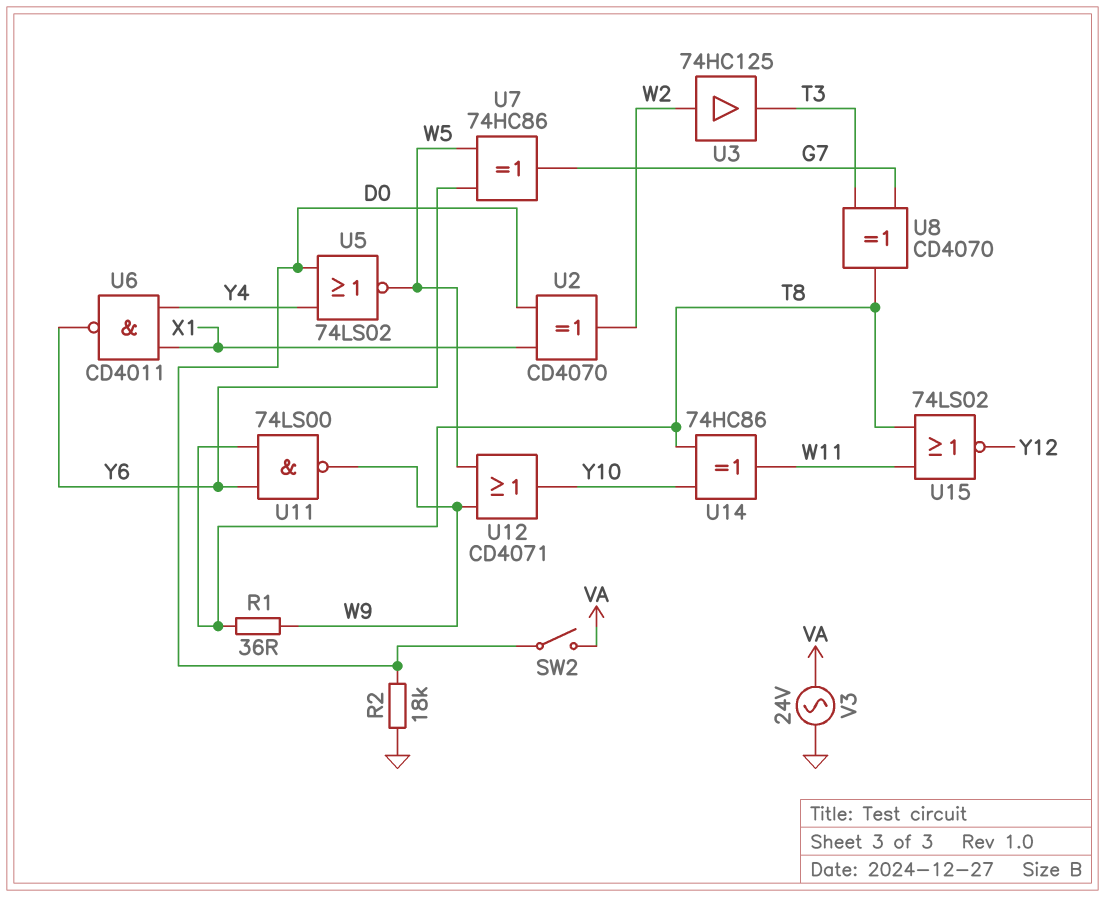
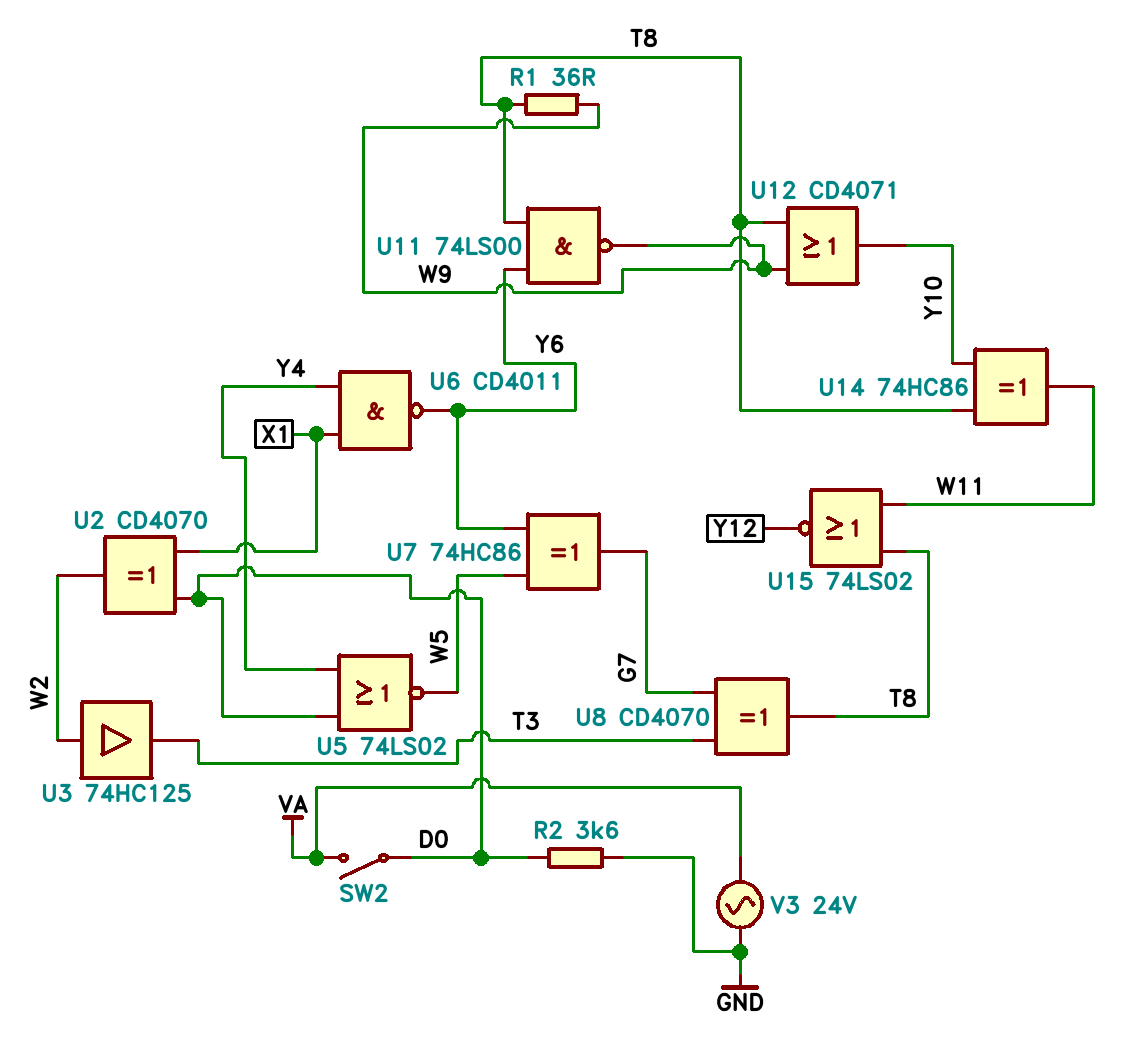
R2: 18k (D0, GND) -> 3.6k (D0, GND)
U12: OR CD4071 (in W5, in W9, out Y10) -> OR CD4071 (in T8, in W9, out Y10)

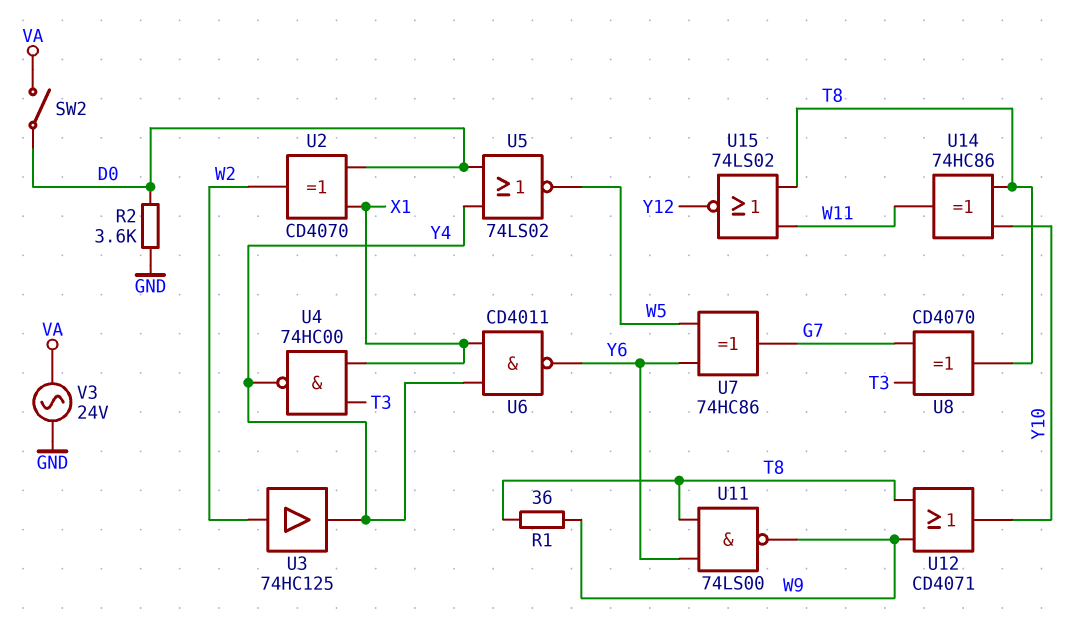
U3: buffer 74HC125 (in W2, out T3) -> buffer 74HC125 (in W2, out Y4)
U4: none -> NAND 74HC00 (in T3, in X1, out Y4)

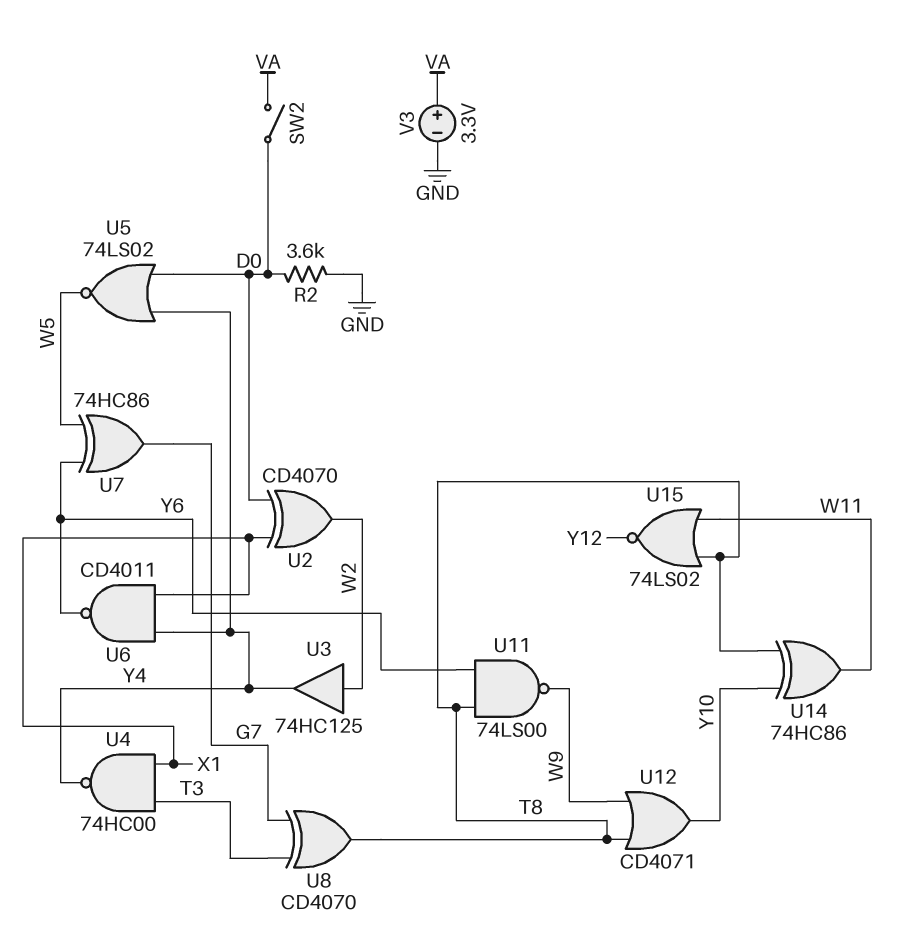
R1: 36 (T8, W9) -> none
V3: AC 24V (GND, VA) -> 3.3V (plus VA, minus GND)

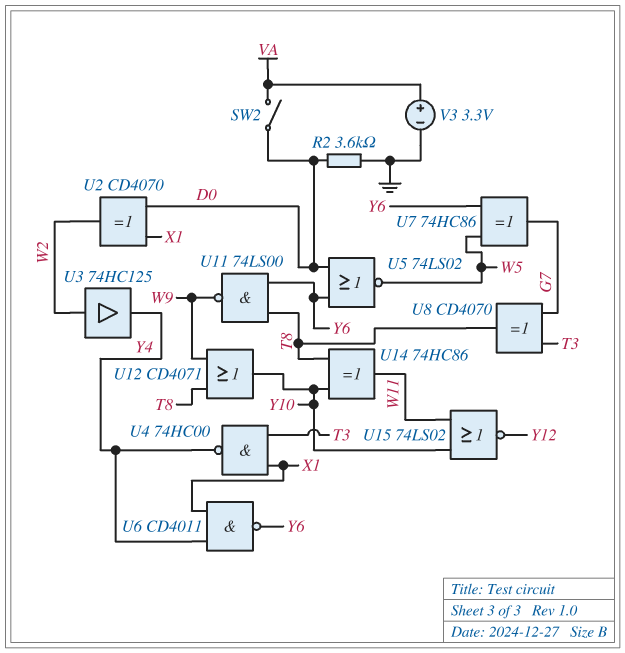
U5: NOR 74LS02 (in D0, in Y4, out W5) -> NOR 74LS02 (in D0, in Y6, out W5)
U15: NOR 74LS02 (in T8, in W11, out Y12) -> NOR 74LS02 (in W11, in Y10, out Y12)

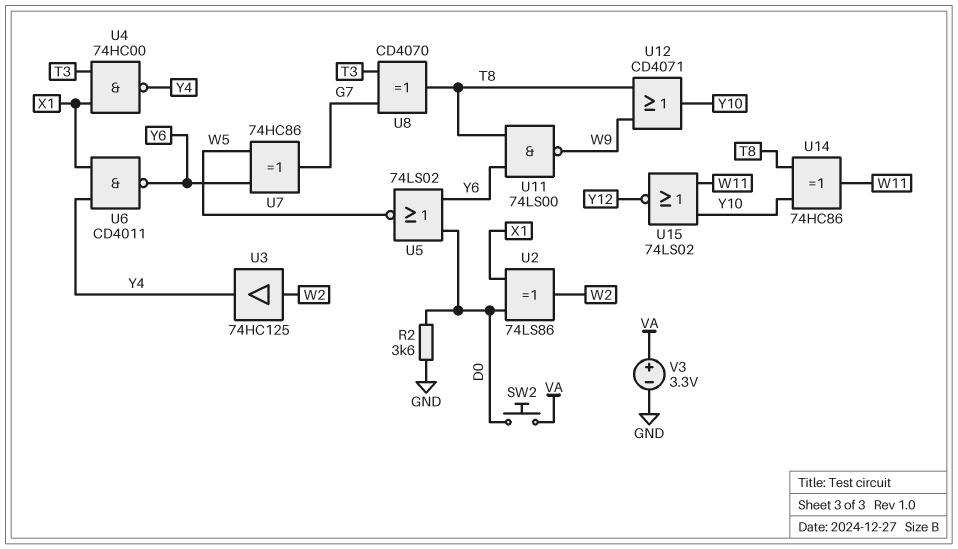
SW2: switch (D0, VA) -> button (D0, VA)
U2: XOR CD4070 (in D0, in X1, out W2) -> XOR 74LS86 (in D0, in X1, out W2)

